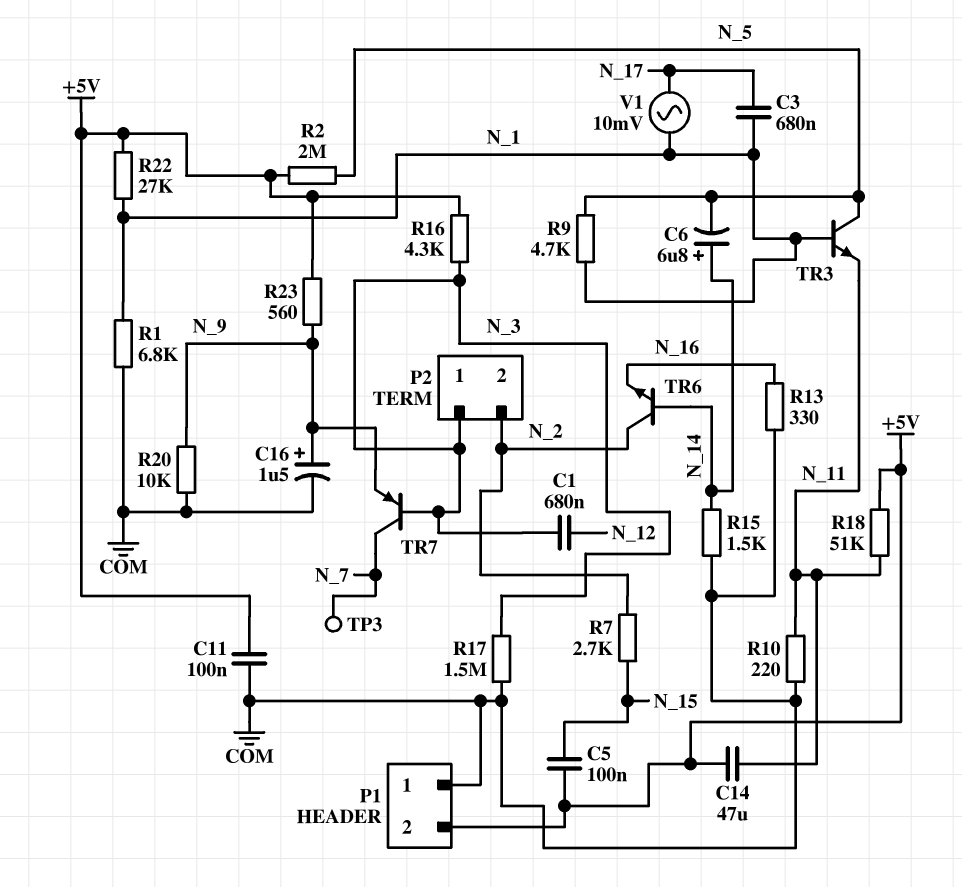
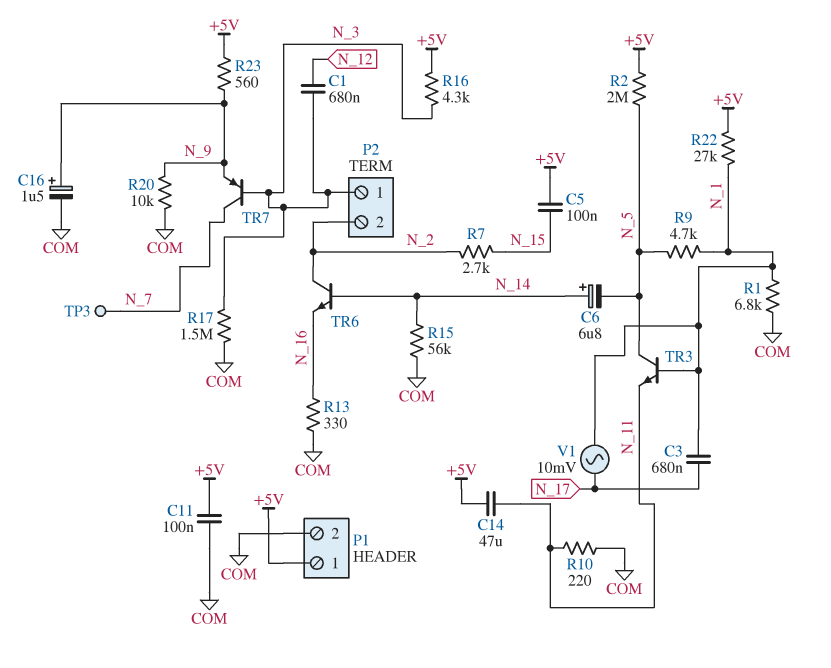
P1 pin 1: COM -> +5V
P1 pin 2: +5V -> COM
R15: 1.5k (COM, N_14) -> 56k (COM, N_14)
R18: 51k (+5V, N_11) -> none

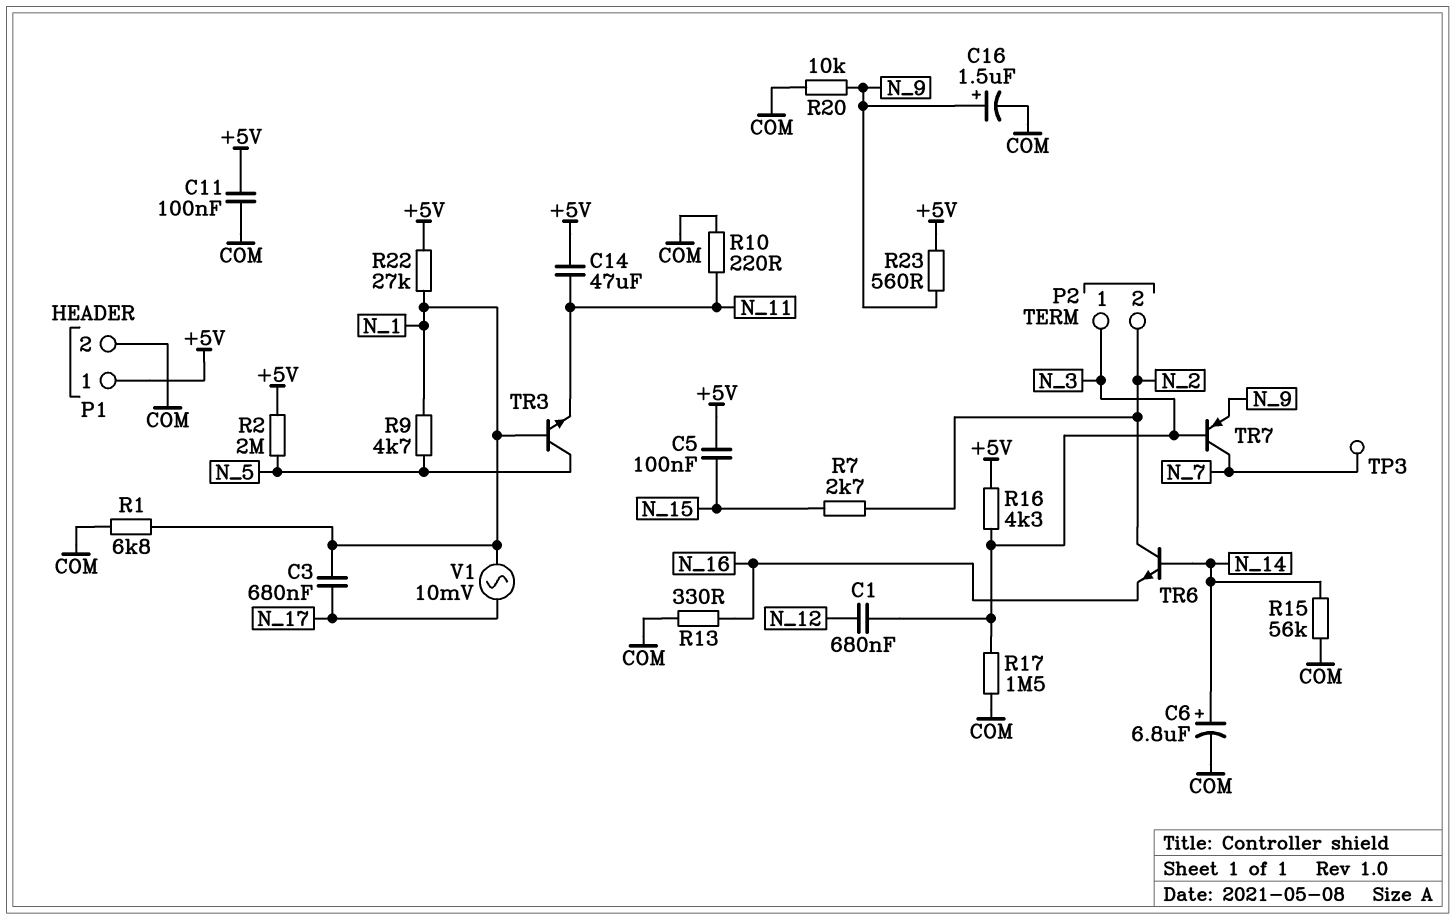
C6: 6.8uF (plus N_14, minus N_5) -> 6.8uF (plus N_14, minus COM)

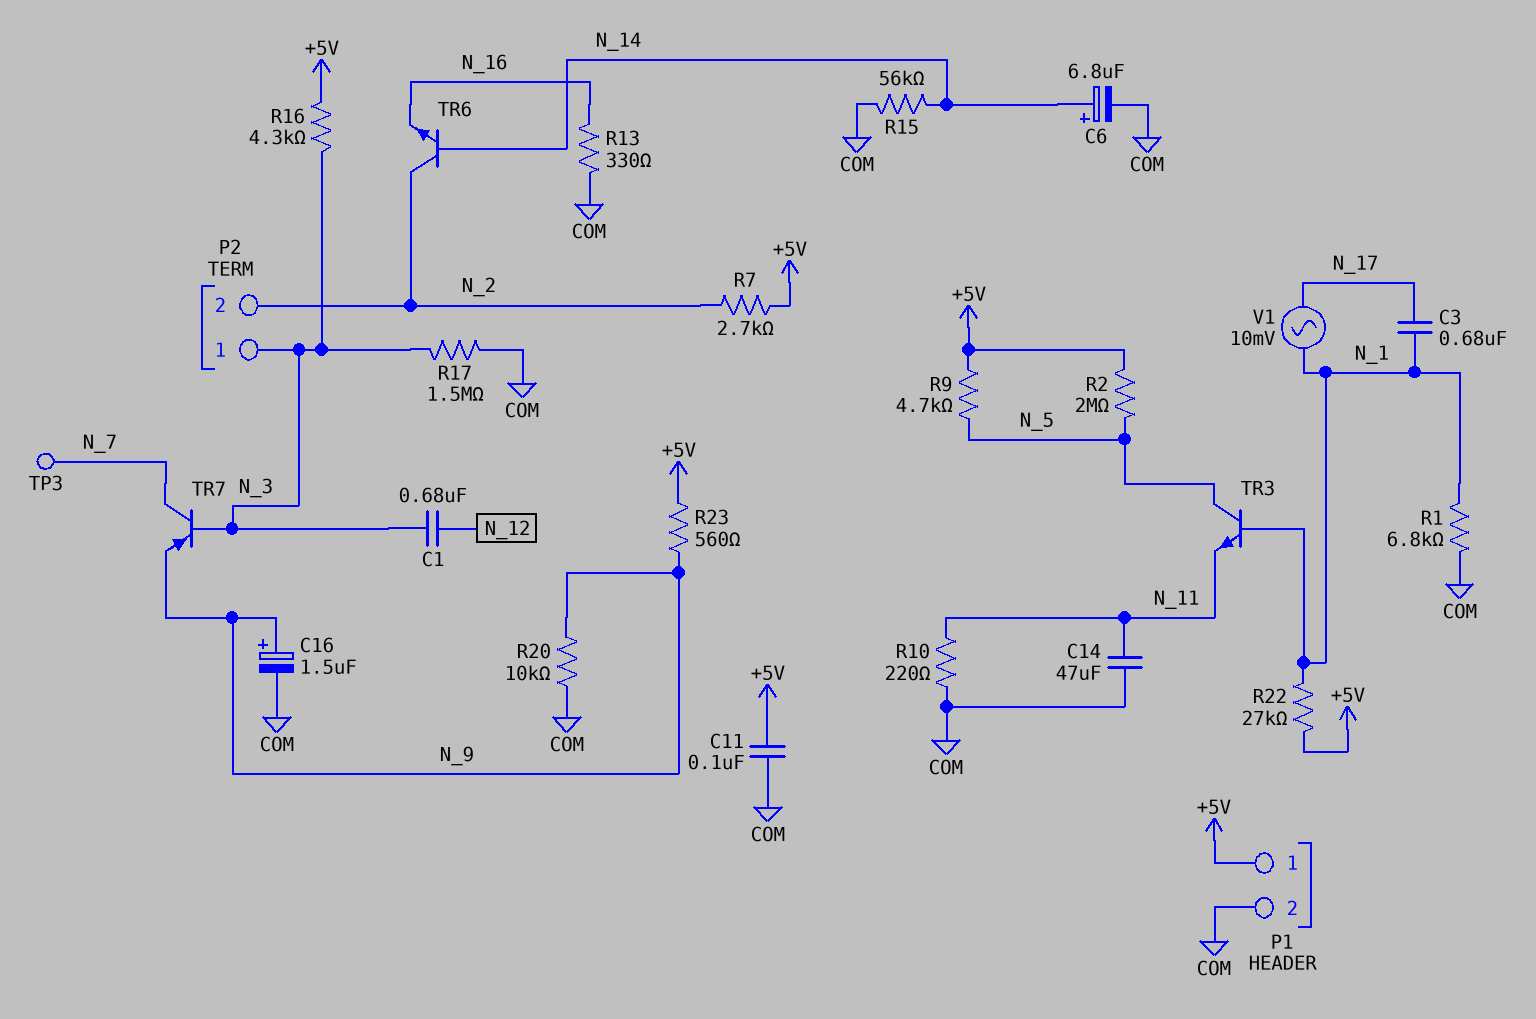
C5: 100nF (+5V, N_15) -> none
C14: 47uF (+5V, N_11) -> 47uF (COM, N_11)
R7: 2.7k (N_2, N_15) -> 2.7k (+5V, N_2)
R9: 4.7k (N_1, N_5) -> 4.7k (+5V, N_5)

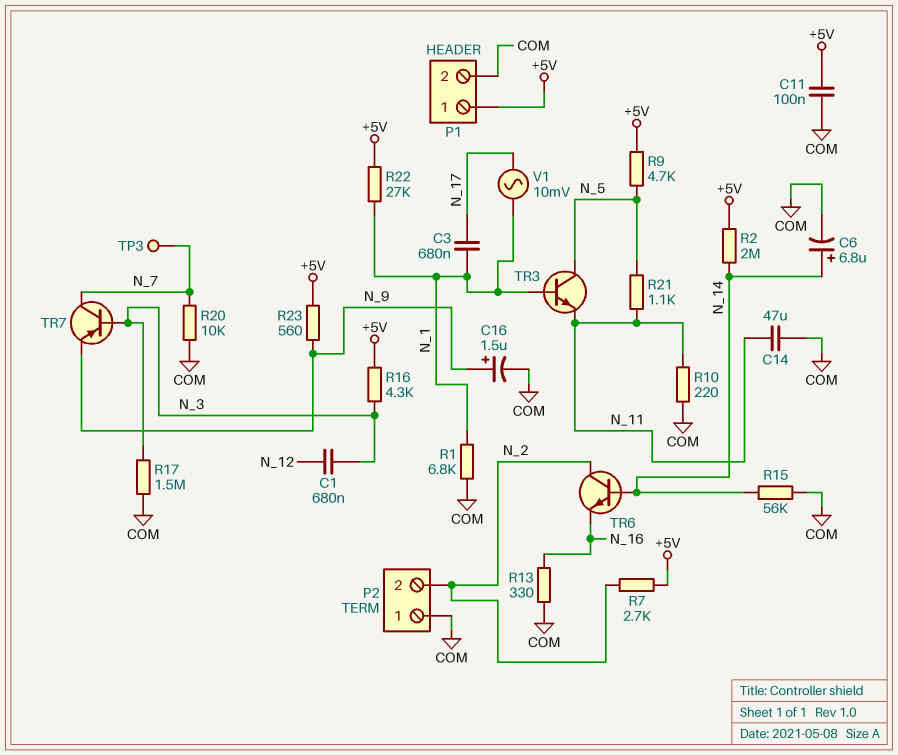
P2 pin 1: N_3 -> COM
R2: 2M (+5V, N_5) -> 2M (+5V, N_14)
R20: 10k (COM, N_9) -> 10k (COM, N_7)
R21: none -> 1.1k (N_5, N_11)

